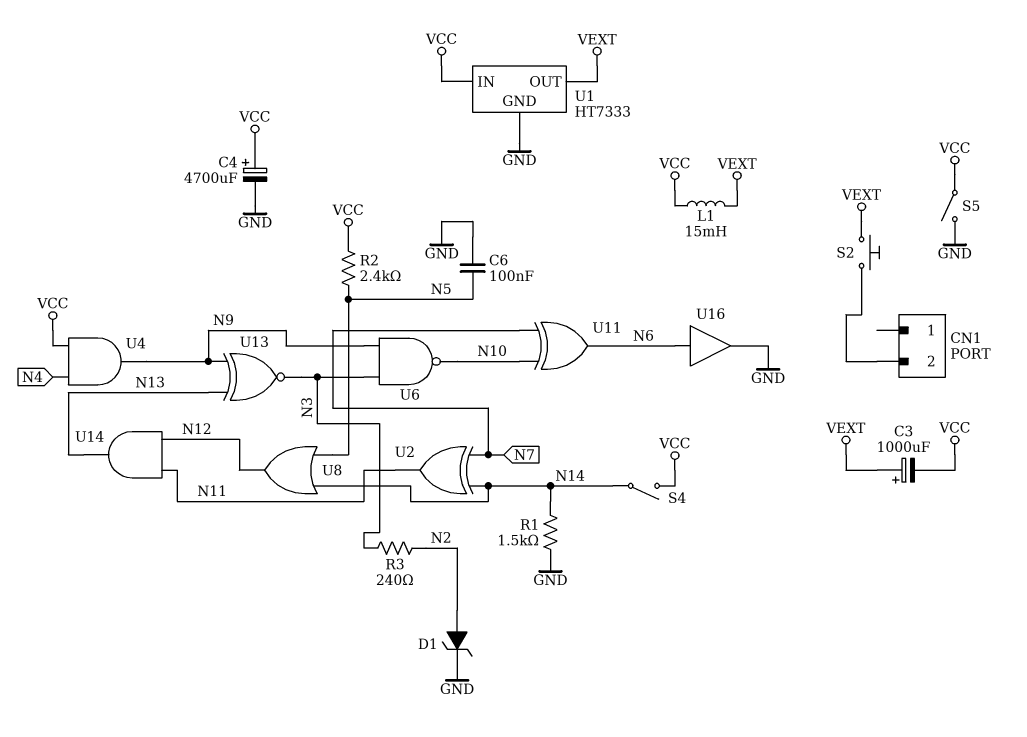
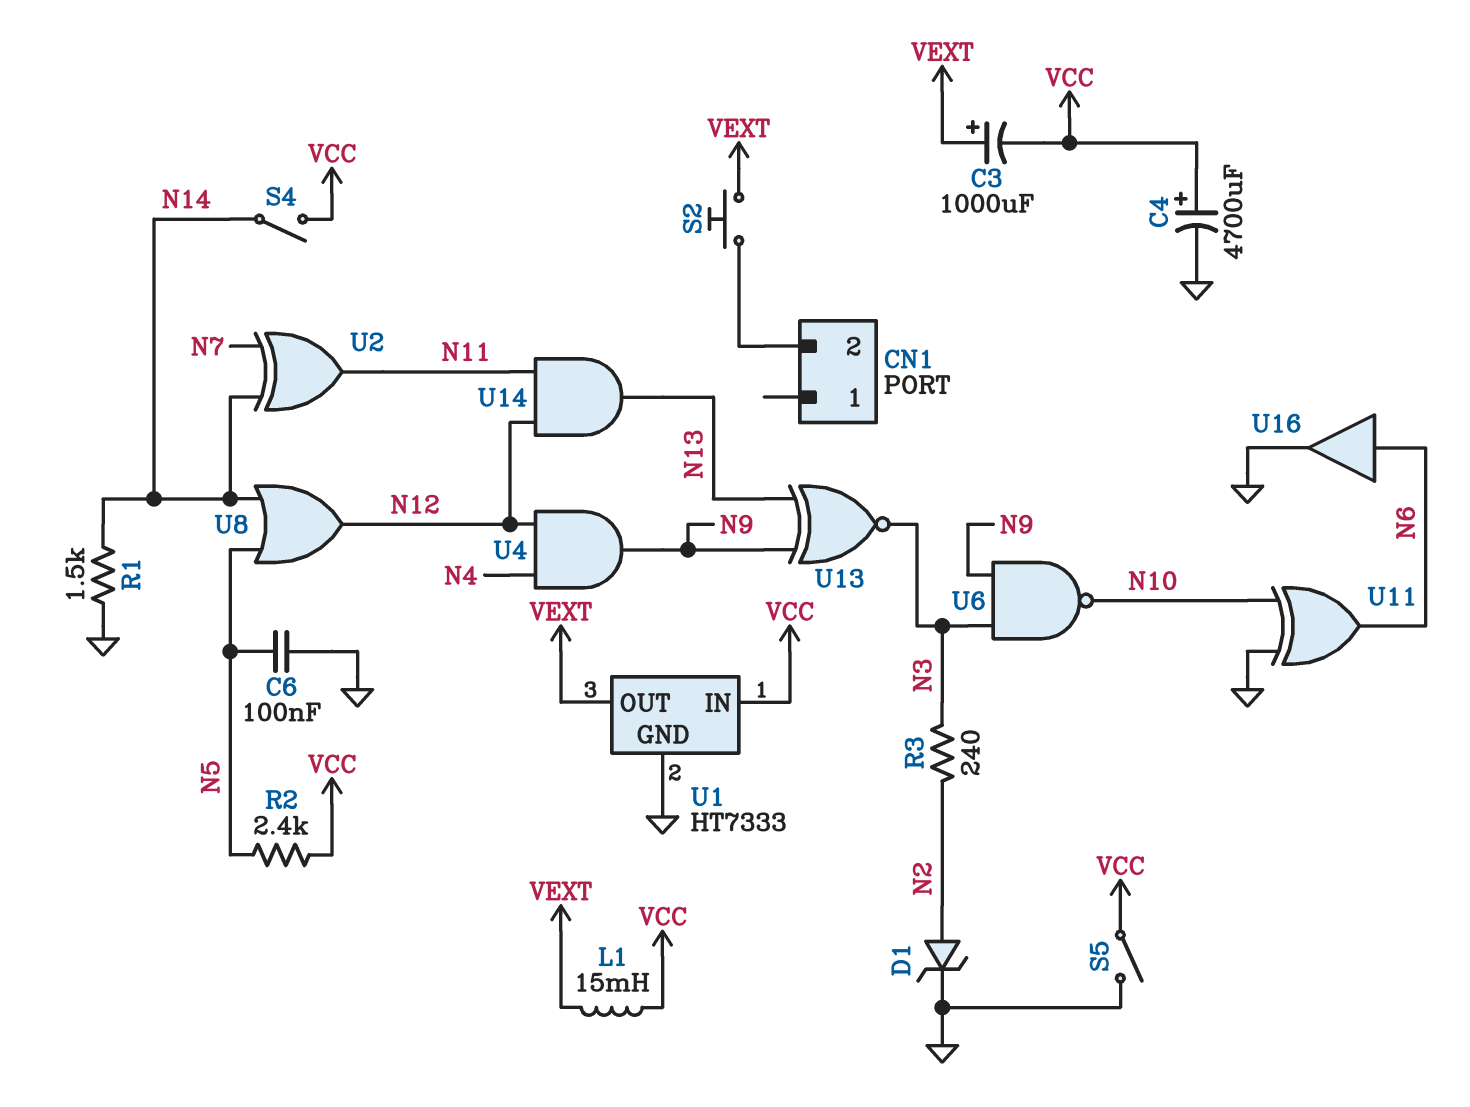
U4: AND (in N4, in VCC, out N9) -> AND (in N4, in N12, out N9)
U11: XOR (in N7, in N10, out N6) -> XOR (in GND, in N10, out N6)

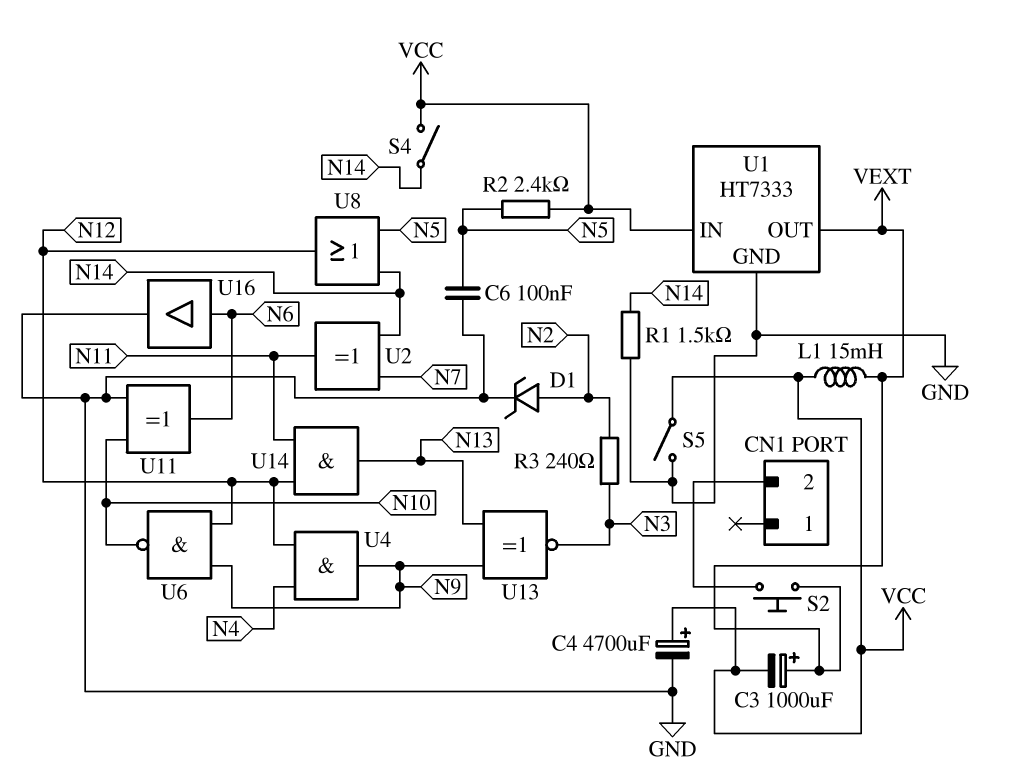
U6: NAND (in N3, in N9, out N10) -> NAND (in N9, in N12, out N10)

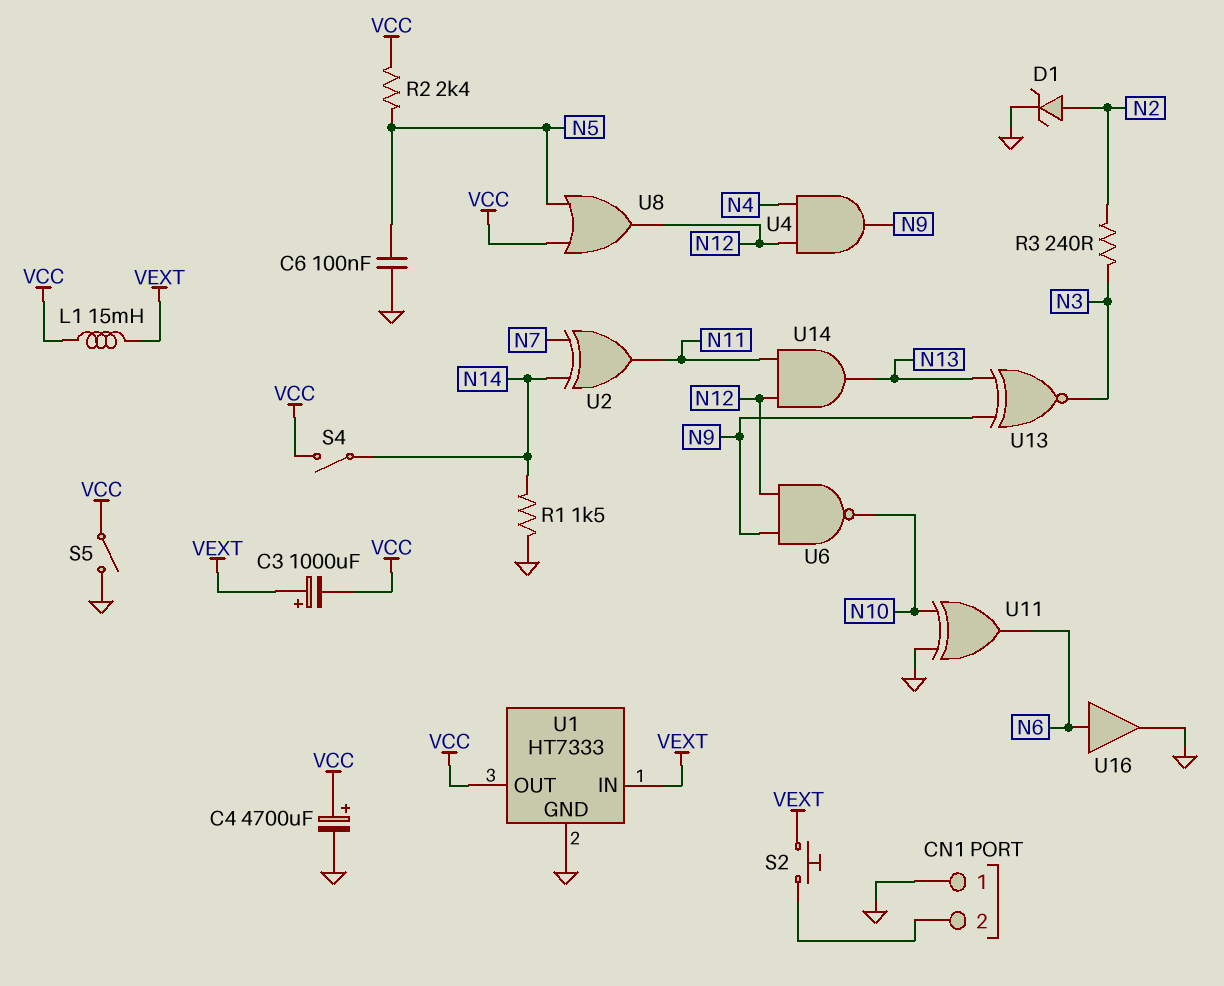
CN1 pin 1: none -> GND
U1 pin IN: VCC -> VEXT
U1 pin OUT: VEXT -> VCC
U8: OR (in N5, in N14, out N12) -> OR (in N5, in VCC, out N12)

